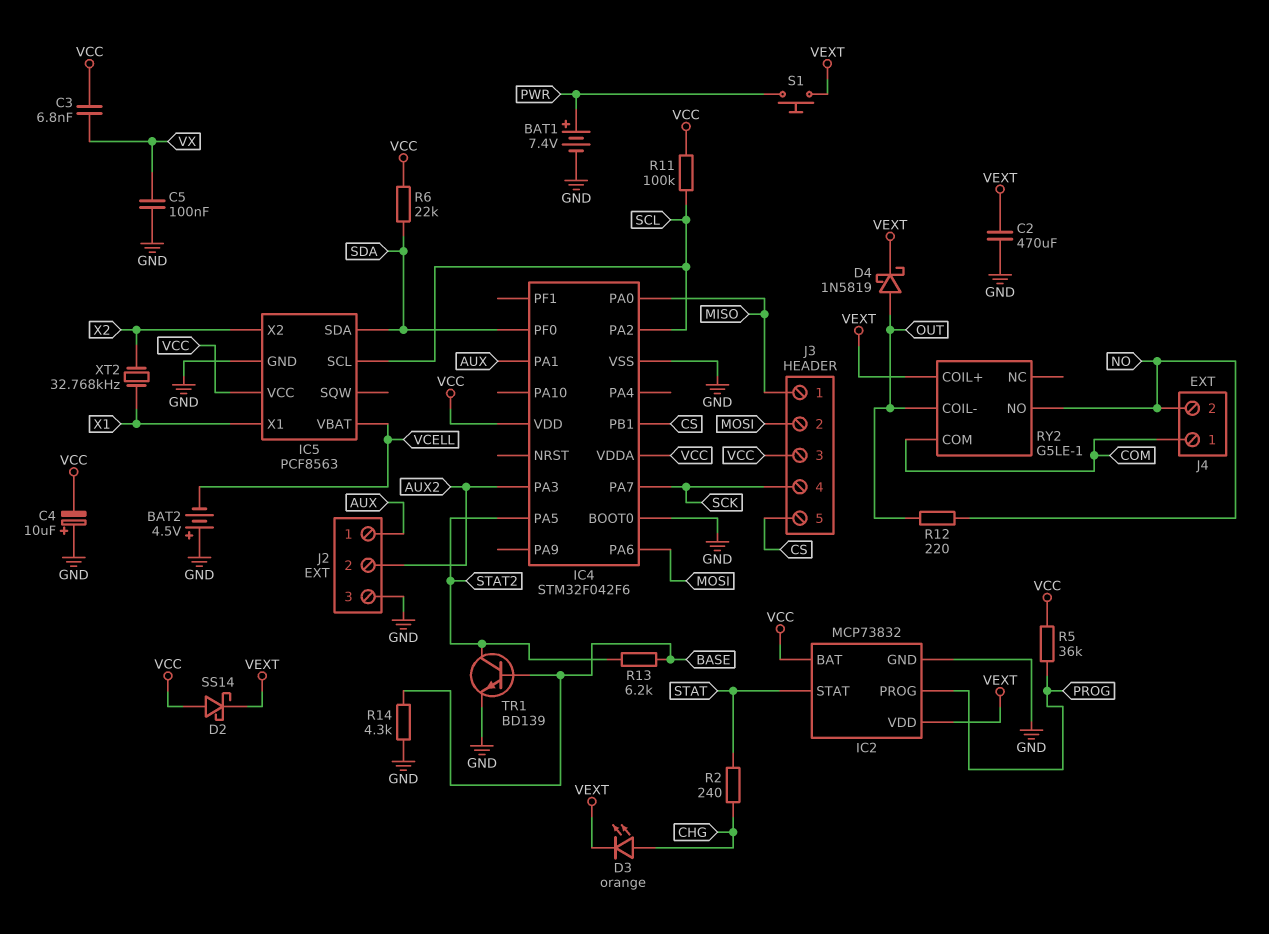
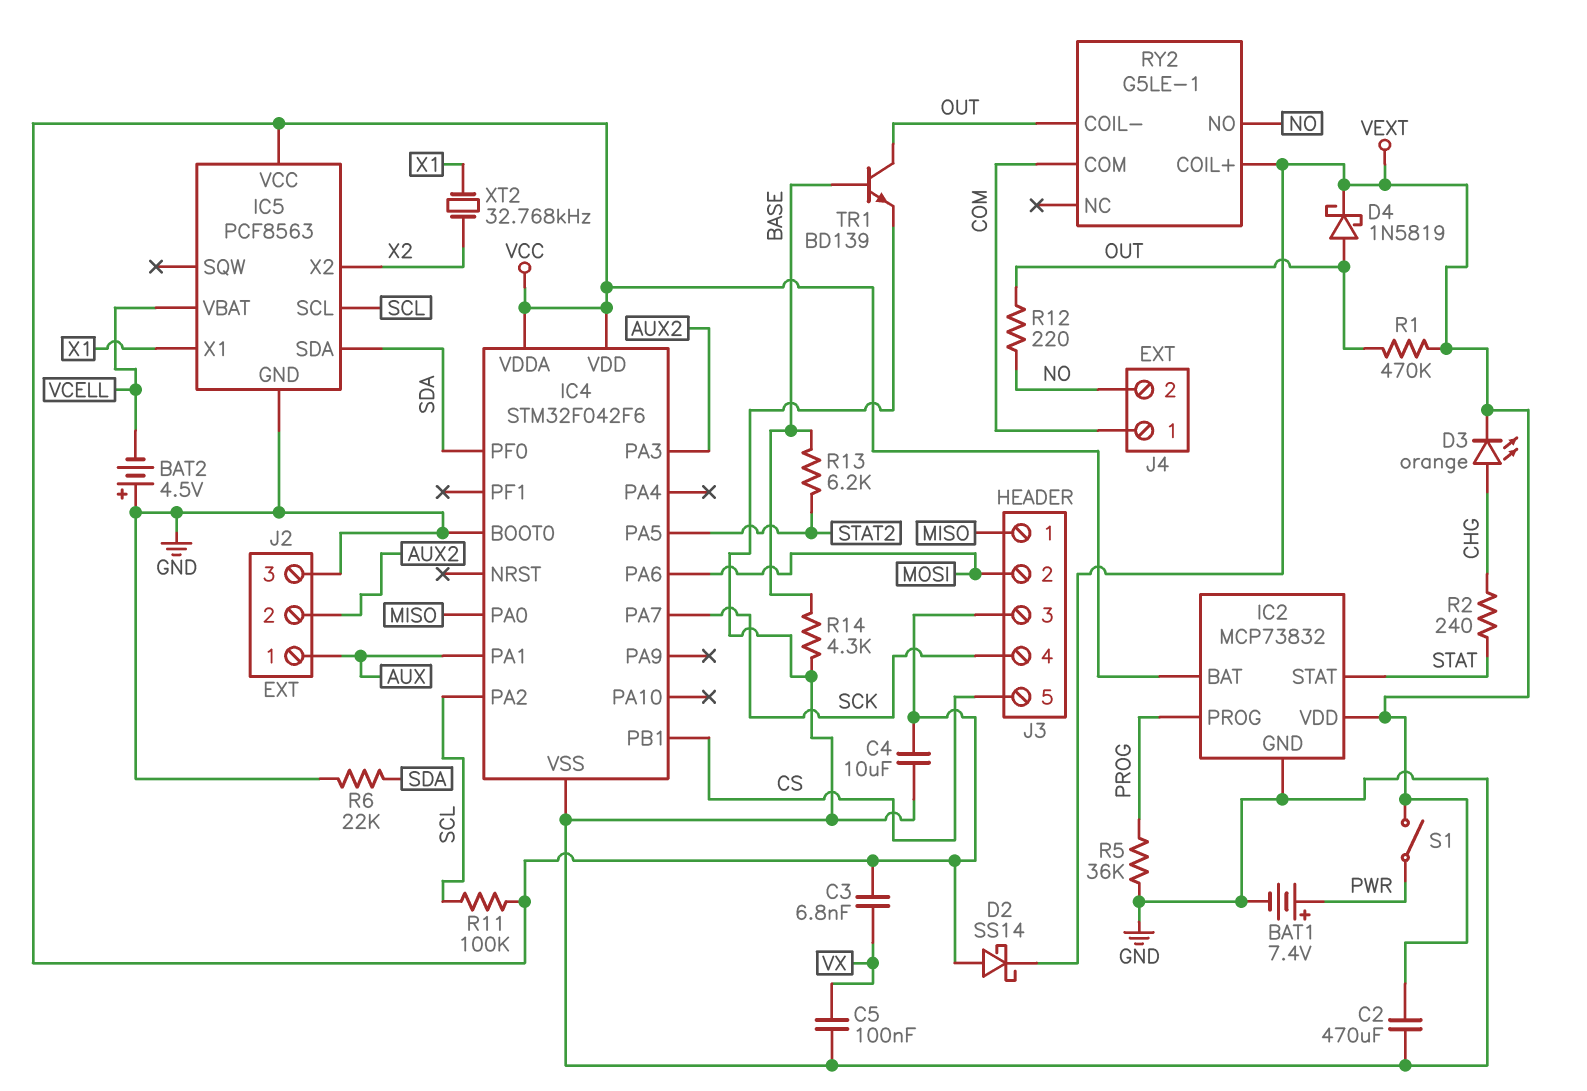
C4: 10uF (plus GND, minus VCC) -> 10uF (GND, VCC)
R1: none -> 470k (OUT, VEXT)
R5: 36k (PROG, VCC) -> 36k (GND, PROG)
R6: 22k (SDA, VCC) -> 22k (GND, SDA)
S1: button (PWR, VEXT) -> switch (PWR, VEXT)
TR1: NPN BD139 (B BASE, C STAT2, E GND) -> NPN BD139 (B BASE, C OUT, E GND)

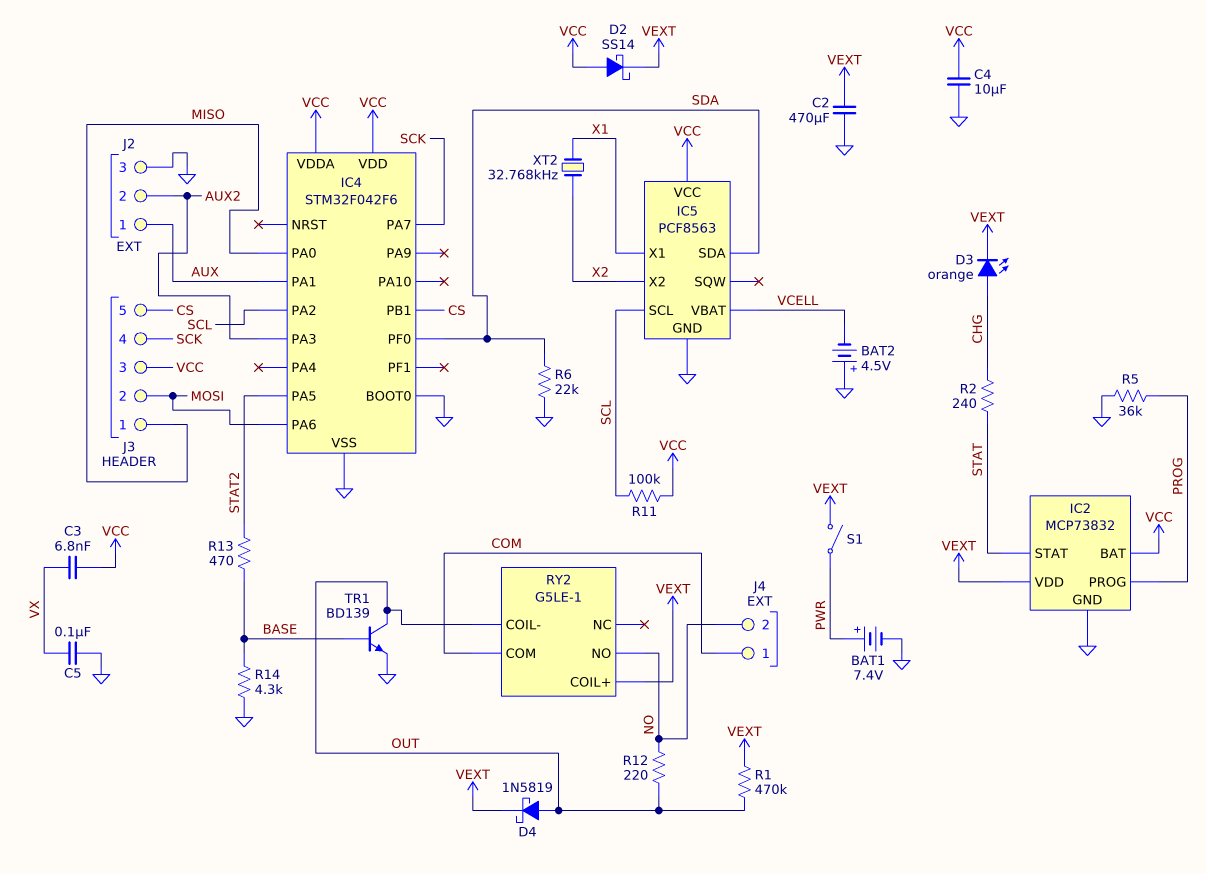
R13: 6.2k (BASE, STAT2) -> 470 (BASE, STAT2)

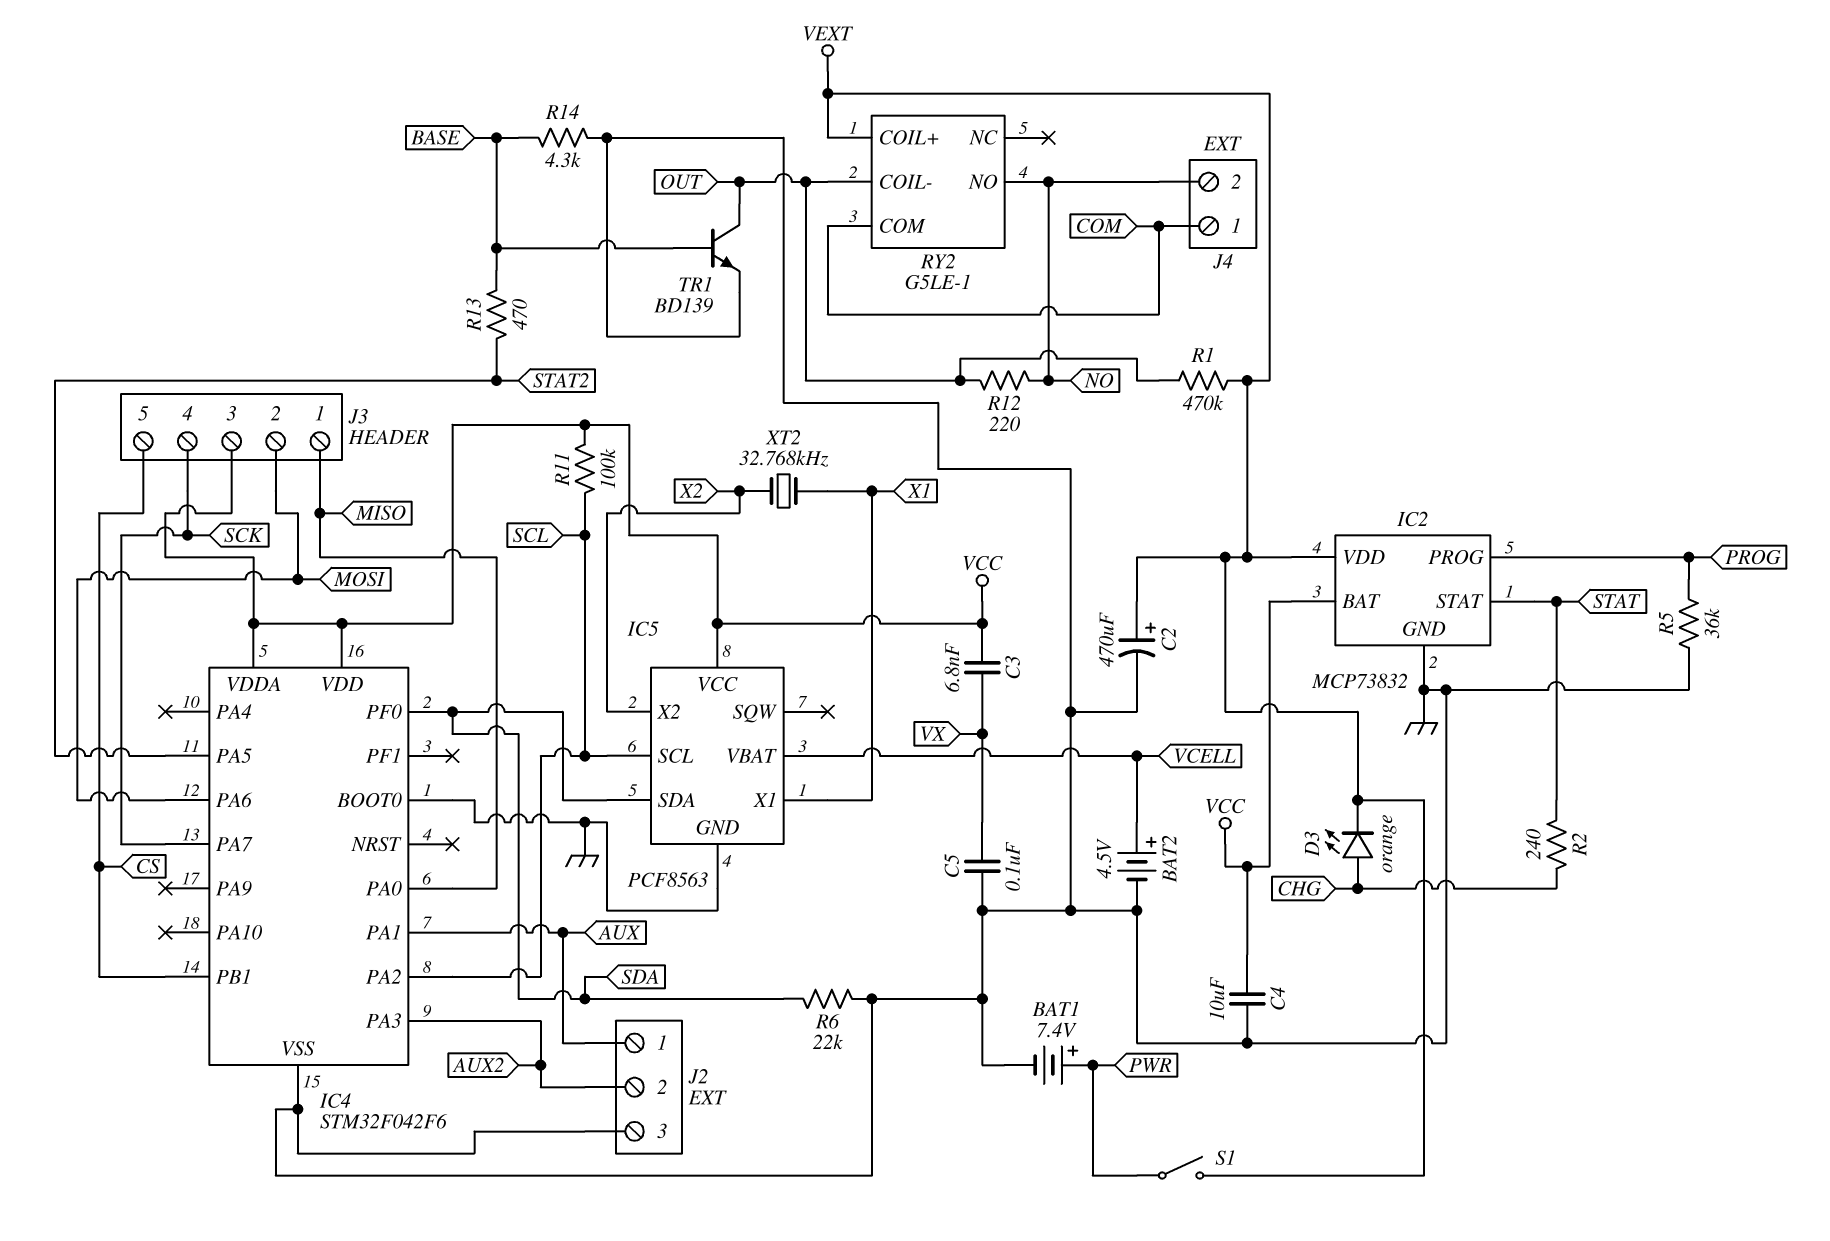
BAT2: 4.5V (plus GND, minus VCELL) -> 4.5V (plus VCELL, minus GND)
C2: 470uF (GND, VEXT) -> 470uF (plus VEXT, minus GND)
D2: schottky SS14 (A VCC, K VEXT) -> none
D4: schottky 1N5819 (A OUT, K VEXT) -> none

